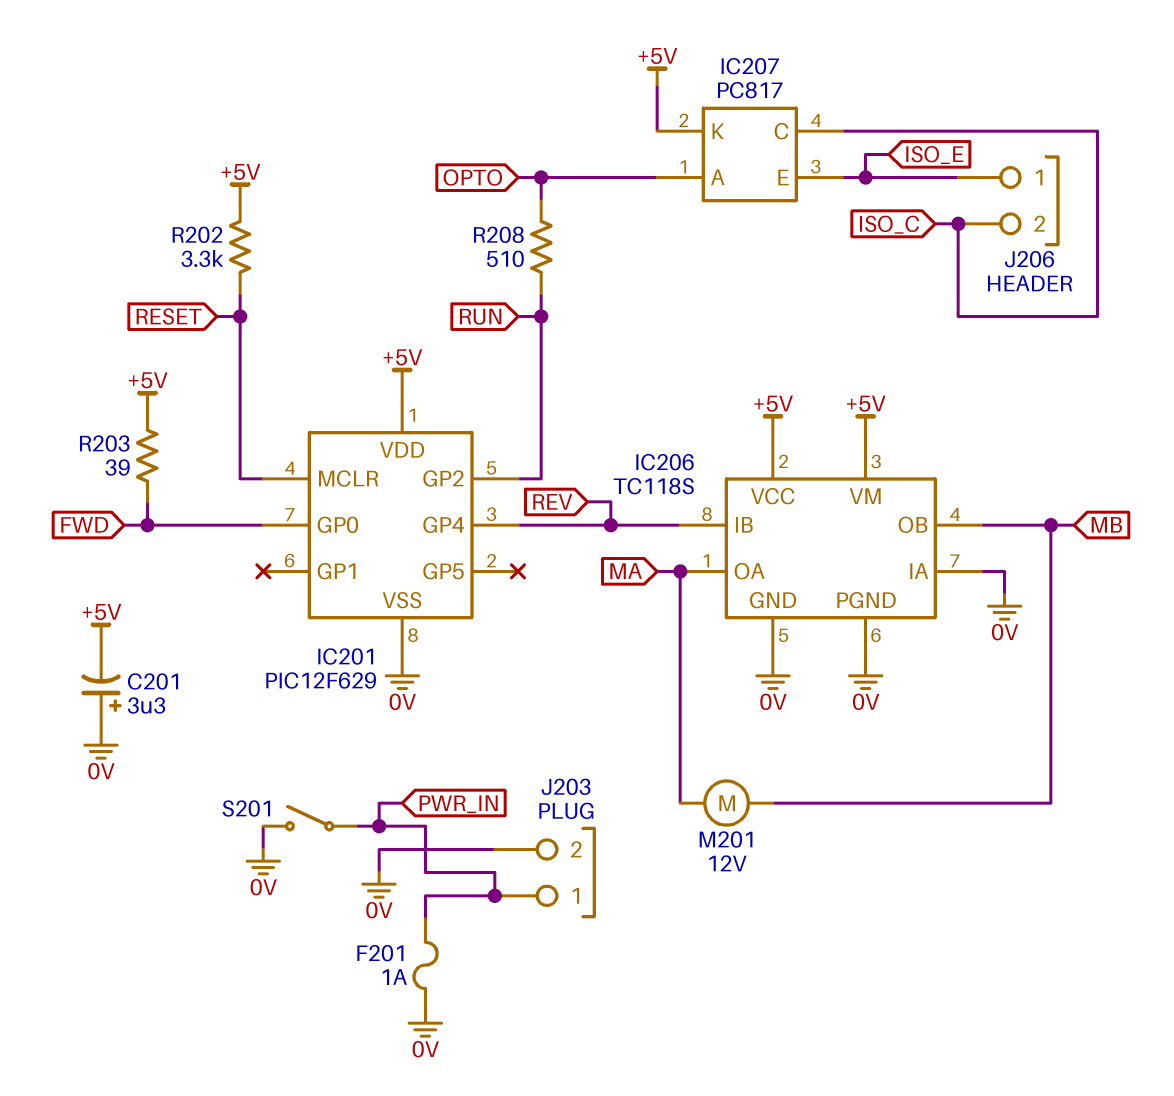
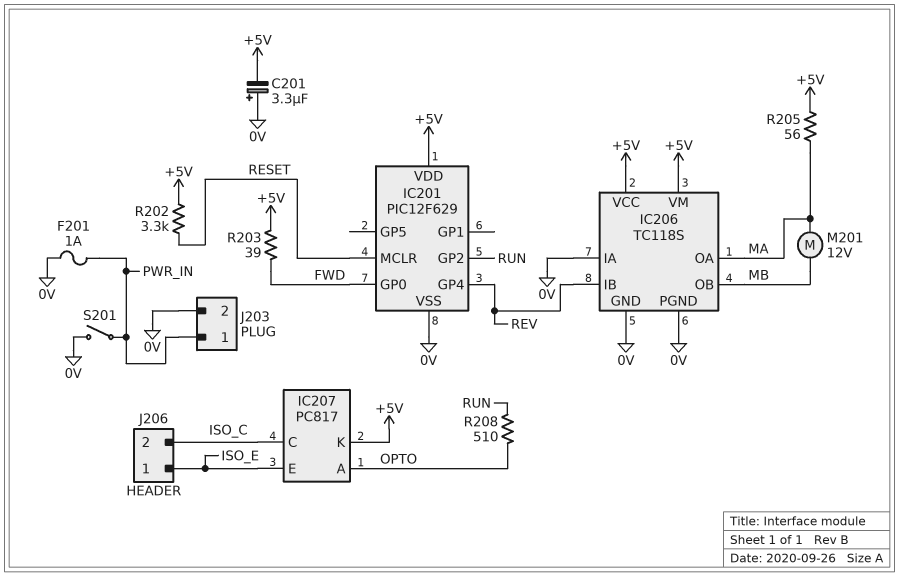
R205: none -> 56 (+5V, MA)

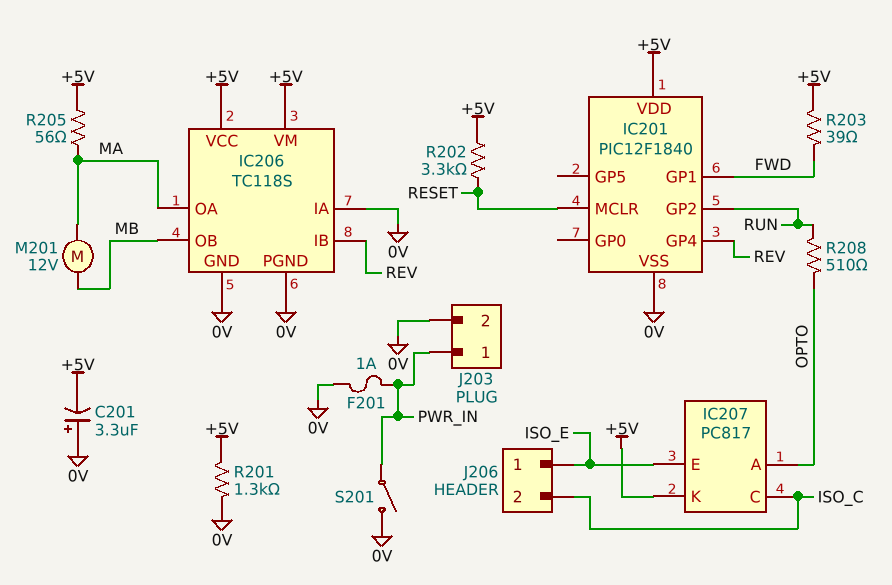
IC201: PIC12F629 -> PIC12F1840
IC201 pin GP0: FWD -> none
IC201 pin GP1: none -> FWD
R201: none -> 1.3k (+5V, 0V)

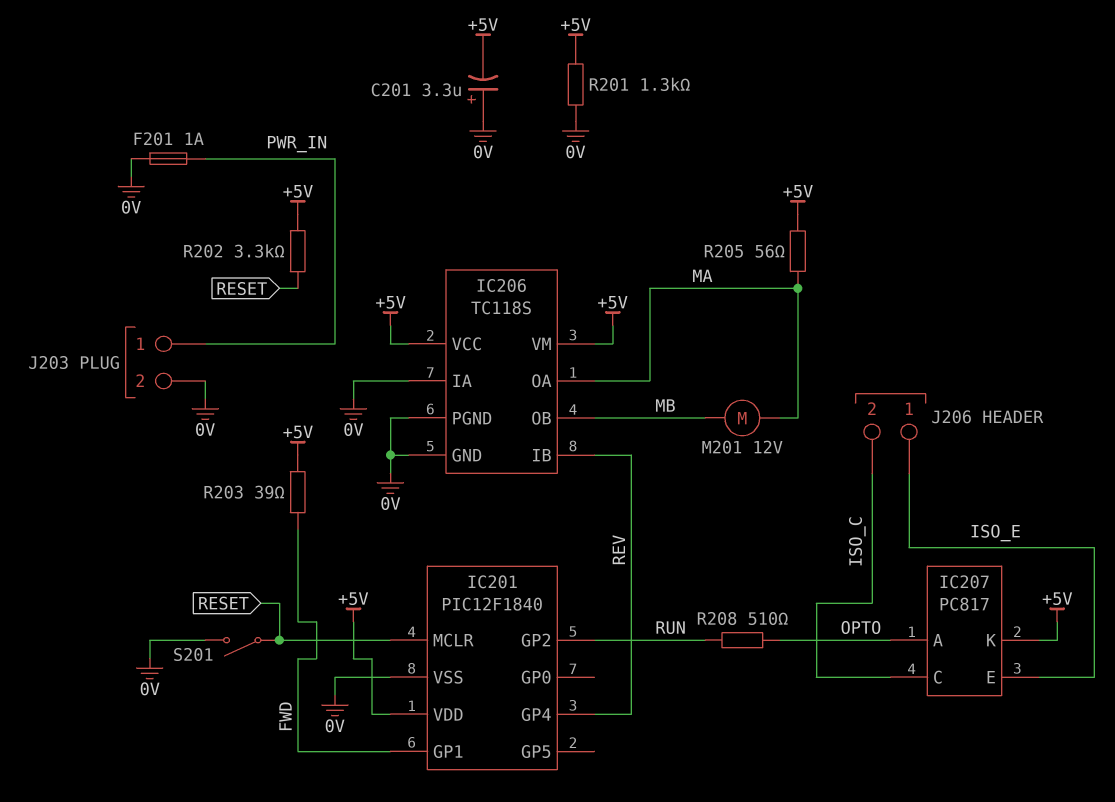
S201: switch (0V, PWR_IN) -> switch (0V, RESET)

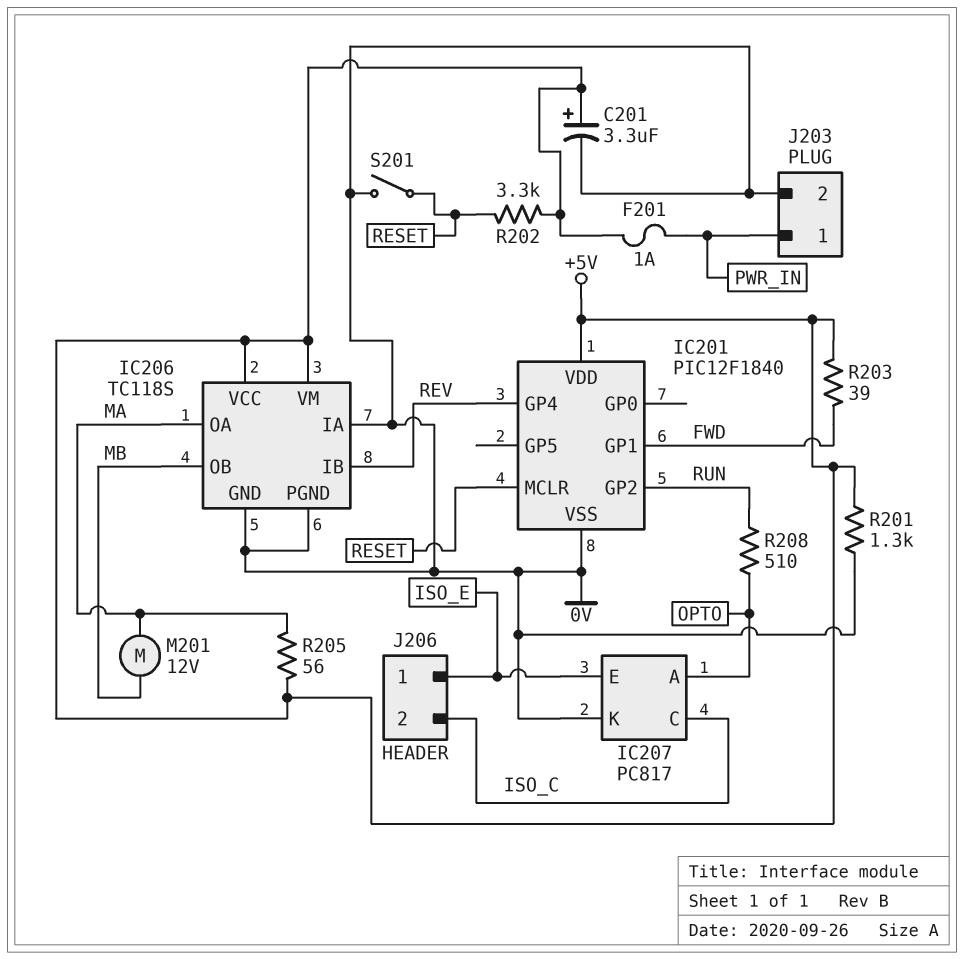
C201: 3.3uF (plus 0V, minus +5V) -> 3.3uF (plus +5V, minus 0V)
F201: 1A (0V, PWR_IN) -> 1A (+5V, PWR_IN)
IC207 pin K: +5V -> 0V

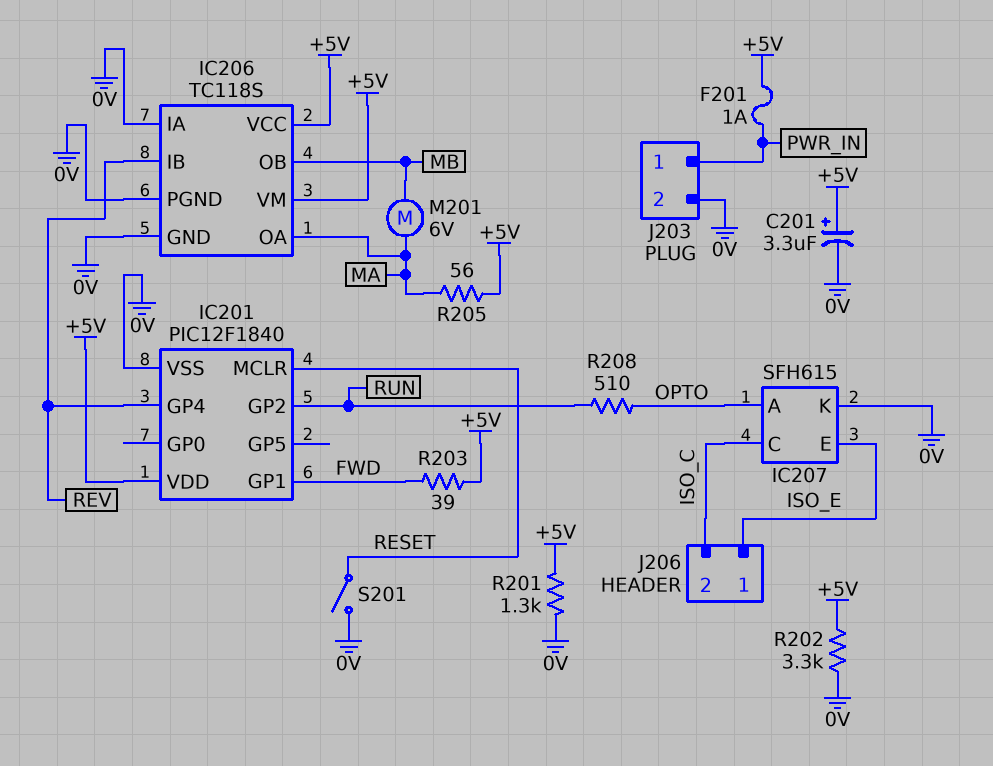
IC207: PC817 -> SFH615
M201: motor 12V (MA, MB) -> motor 6V (MA, MB)
R202: 3.3k (+5V, RESET) -> 3.3k (+5V, 0V)

